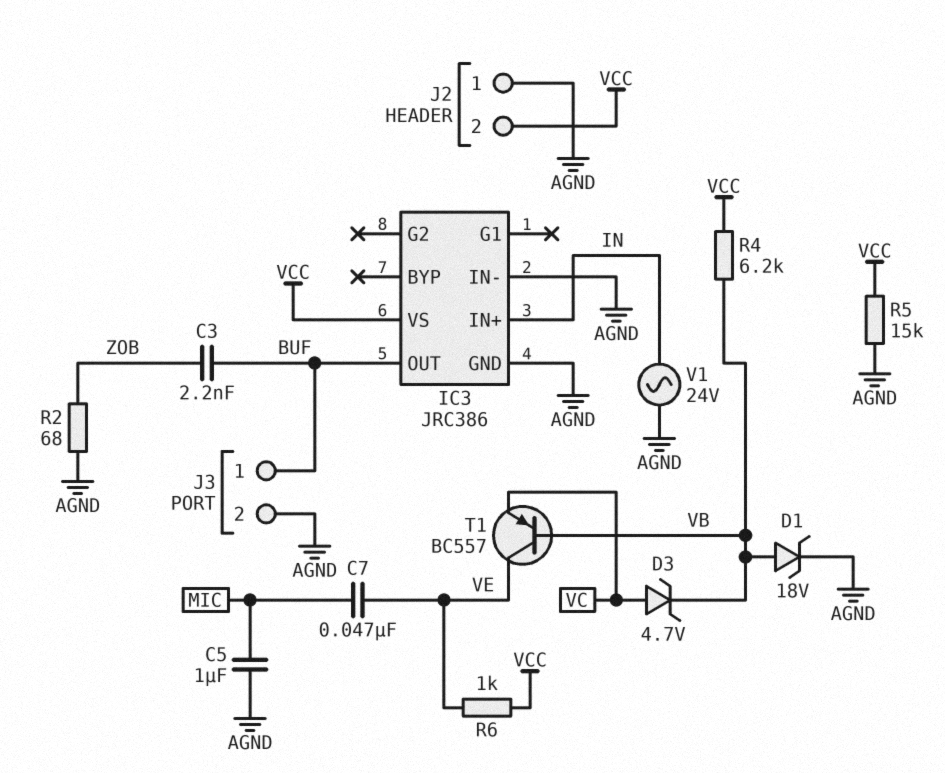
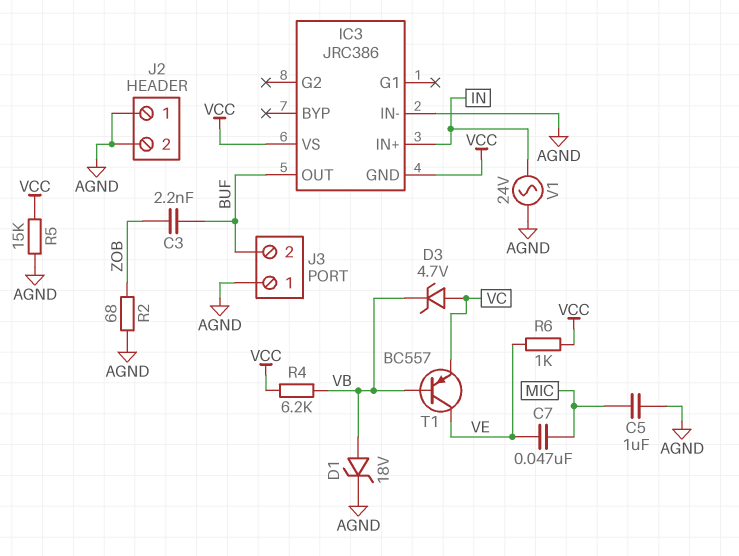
IC3 pin GND: AGND -> VCC
J2 pin 2: VCC -> AGND
J3 pin 1: BUF -> AGND
J3 pin 2: AGND -> BUF

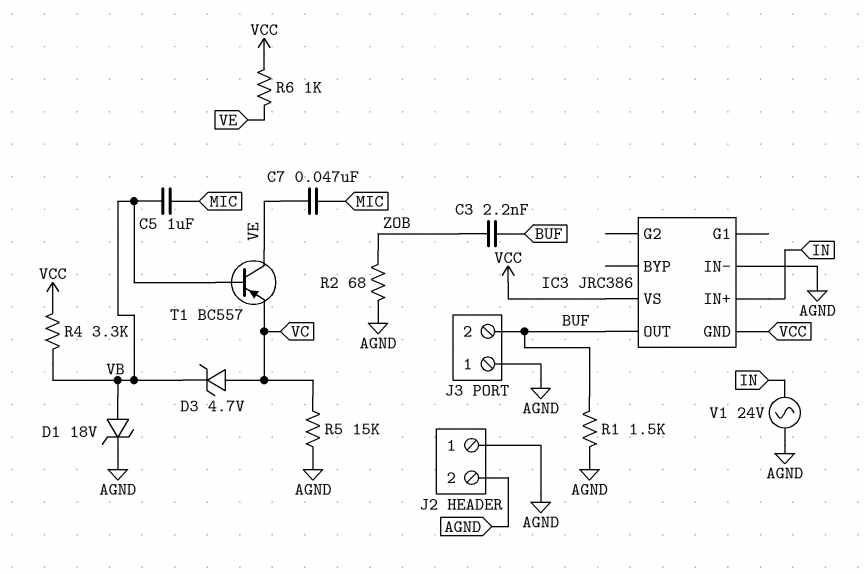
C5: 1uF (AGND, MIC) -> 1uF (MIC, VB)
R1: none -> 1.5k (AGND, BUF)
R4: 6.2k (VB, VCC) -> 3.3k (VB, VCC)
R5: 15k (AGND, VCC) -> 15k (AGND, VC)

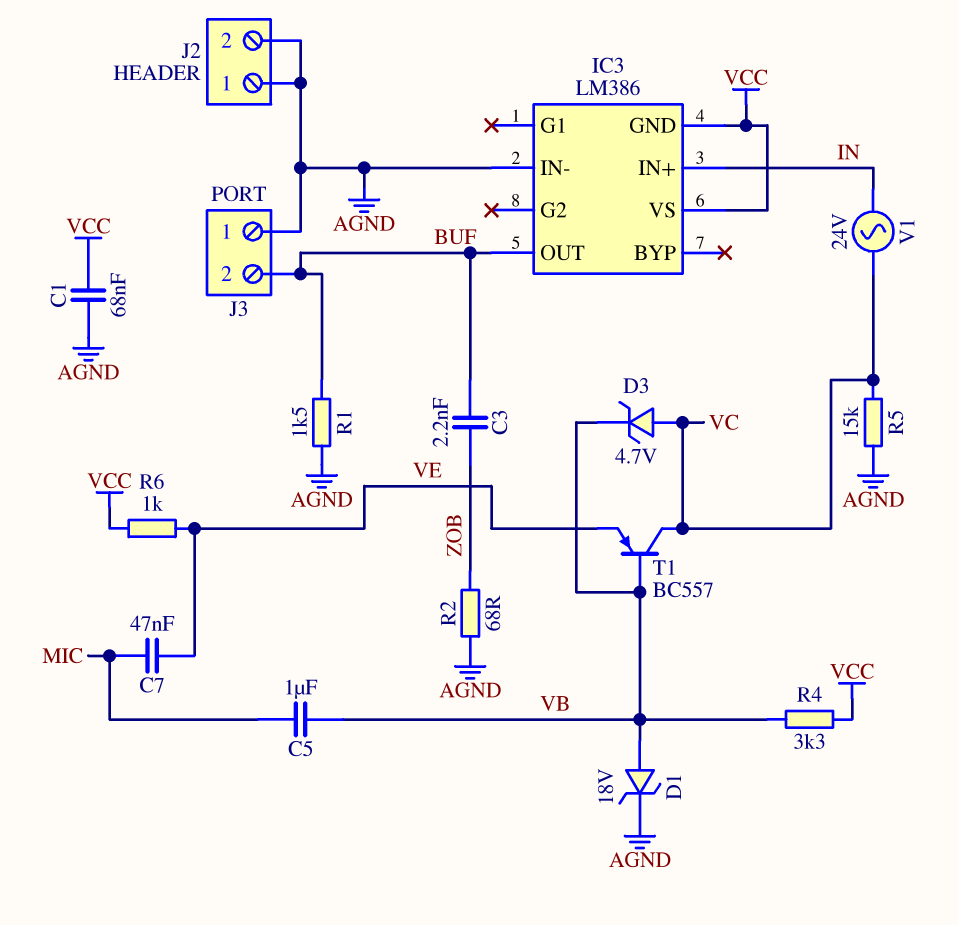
C1: none -> 68nF (AGND, VCC)
IC3: JRC386 -> LM386
T1: PNP BC557 (B VB, C VE, E VC) -> PNP BC557 (B VB, C VC, E VE)
V1: AC 24V (AGND, IN) -> AC 24V (IN, VC)

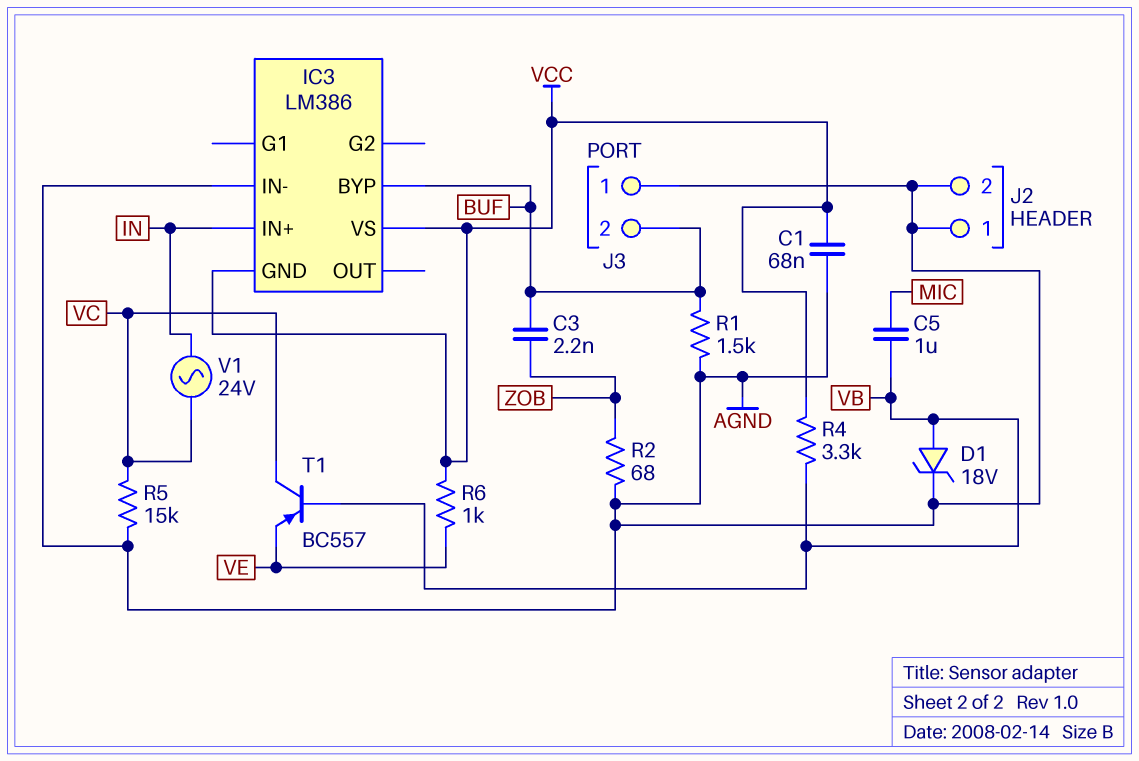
C7: 47nF (MIC, VE) -> none
D3: zener 4.7V (A VC, K VB) -> none
IC3 pin BYP: none -> BUF
IC3 pin OUT: BUF -> none

